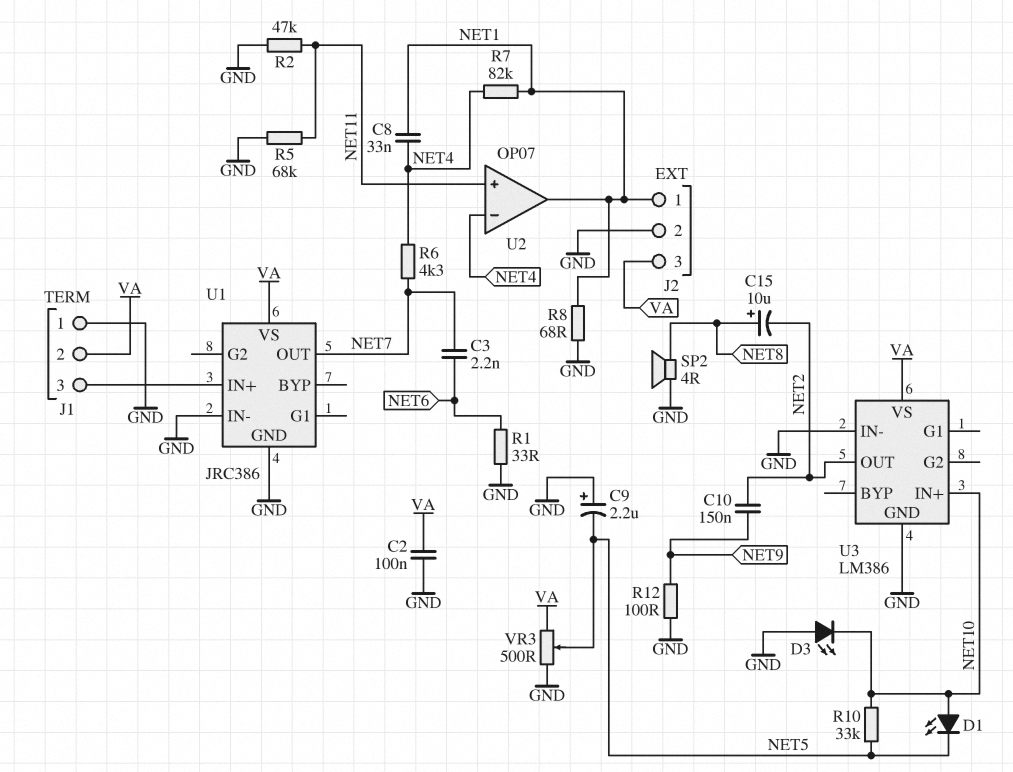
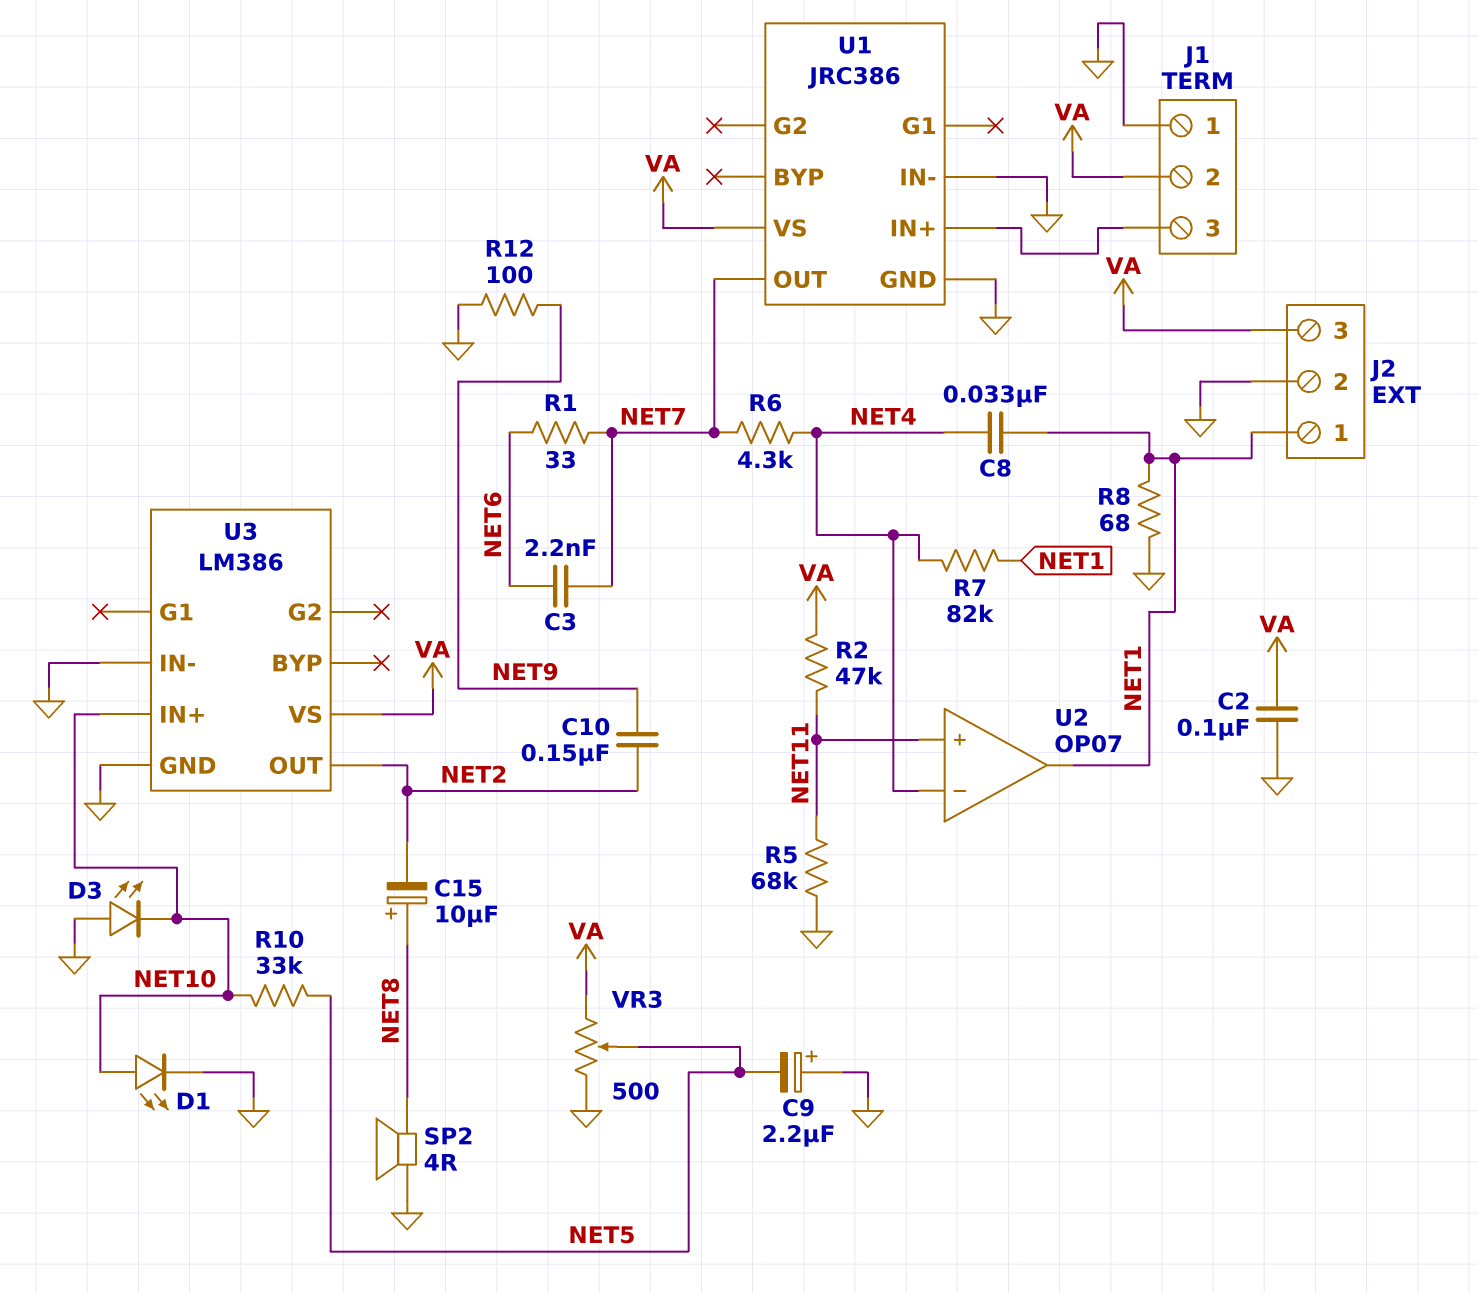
D1: LED (A NET10, K NET5) -> LED (A NET10, K GND)
R1: 33 (GND, NET6) -> 33 (NET6, NET7)
R2: 47k (GND, NET11) -> 47k (NET11, VA)

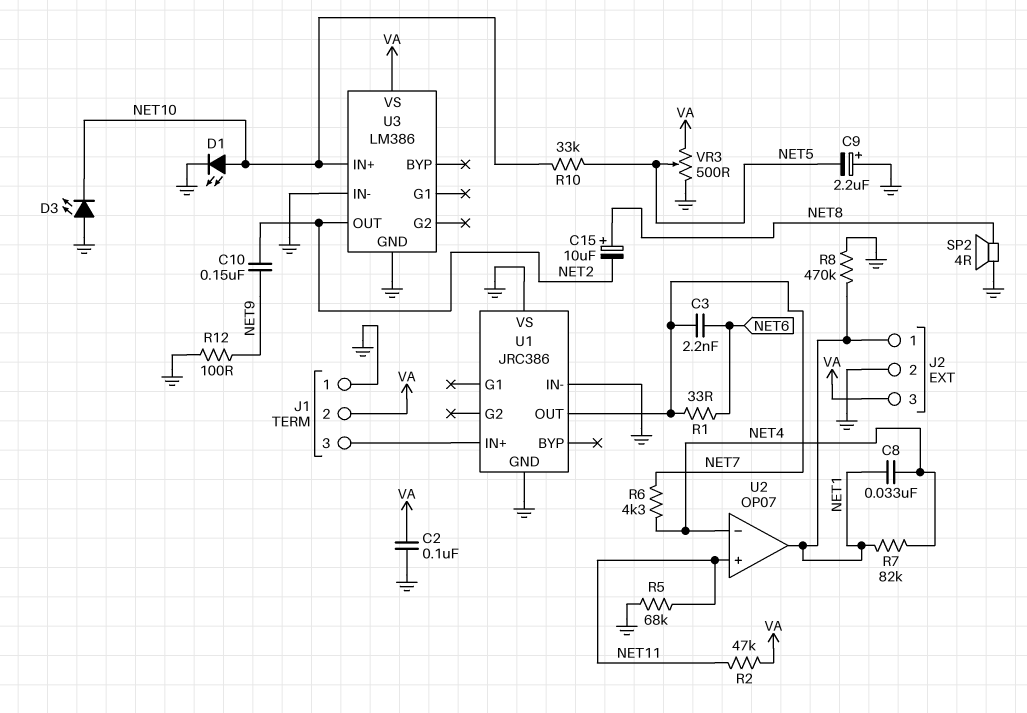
R8: 68 (GND, NET1) -> 470k (GND, NET1)
U1 pin VS: VA -> GND

